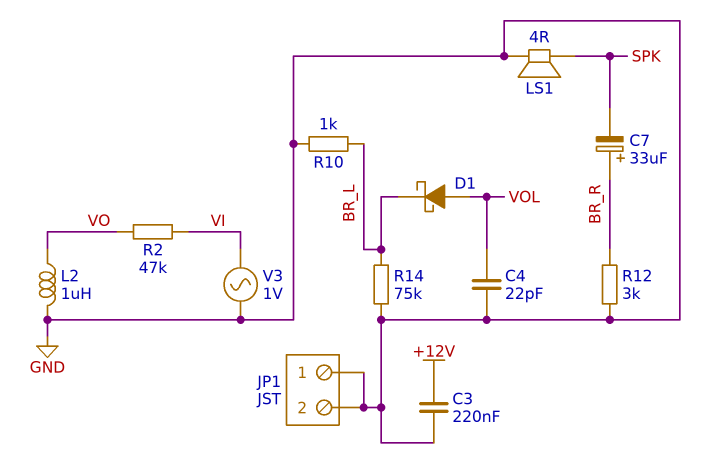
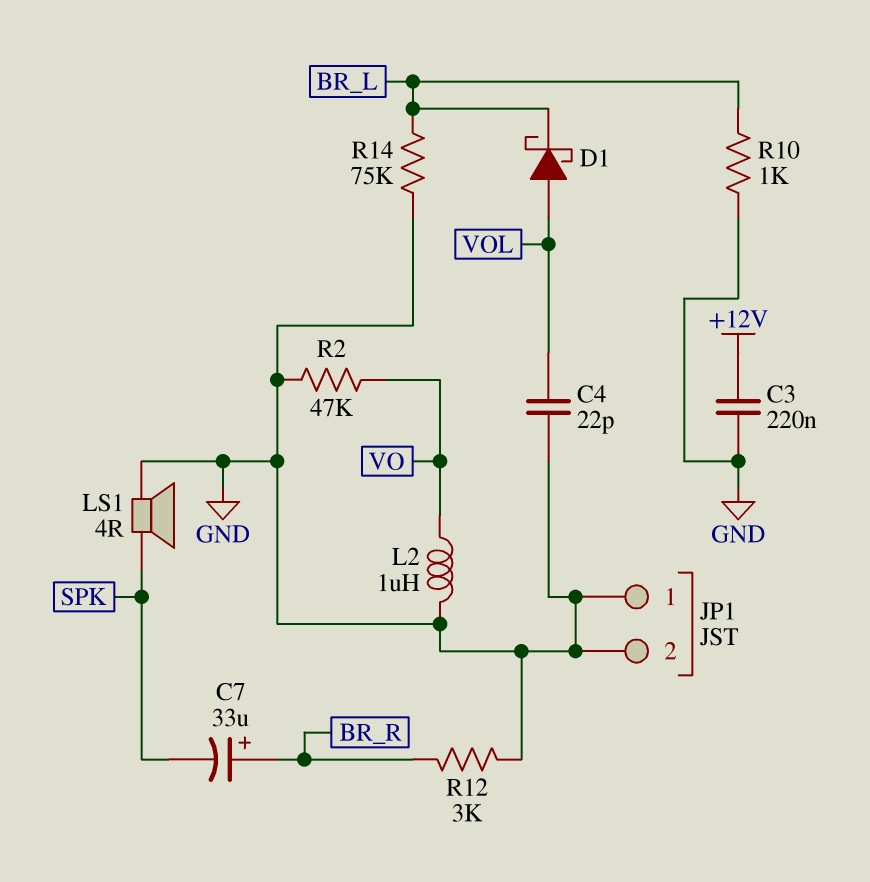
R2: 47k (VI, VO) -> 47k (GND, VO)
V3: AC 1V (GND, VI) -> none

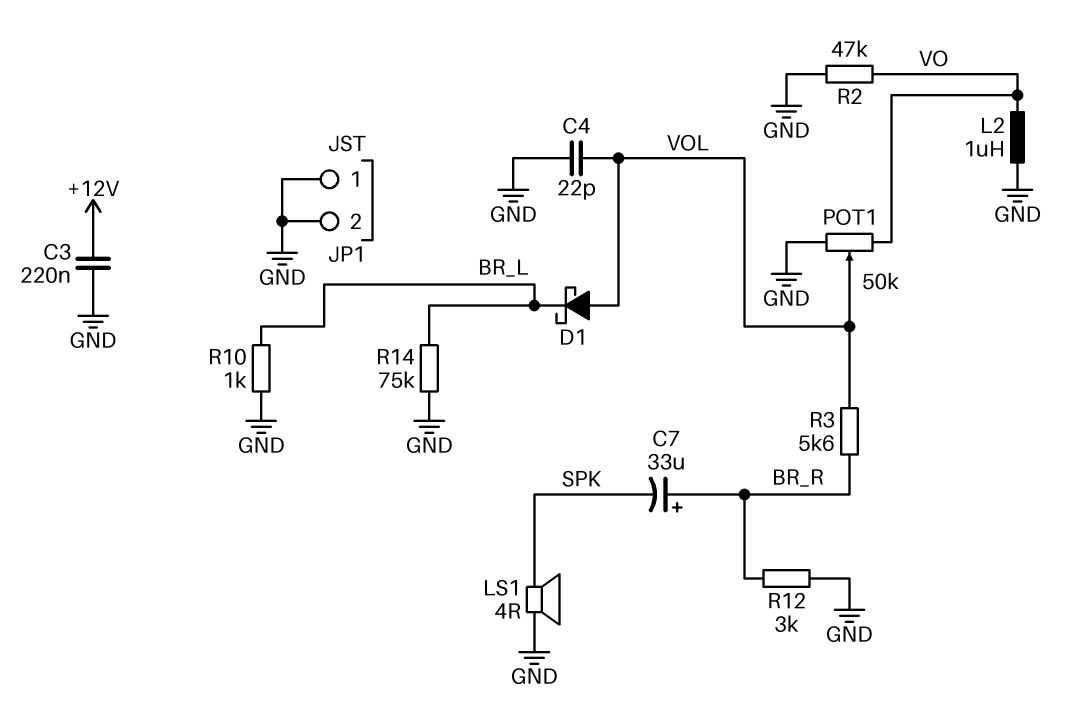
POT1: none -> 50k (GND, VO, wiper VOL)
R3: none -> 5.6k (BR_R, VOL)

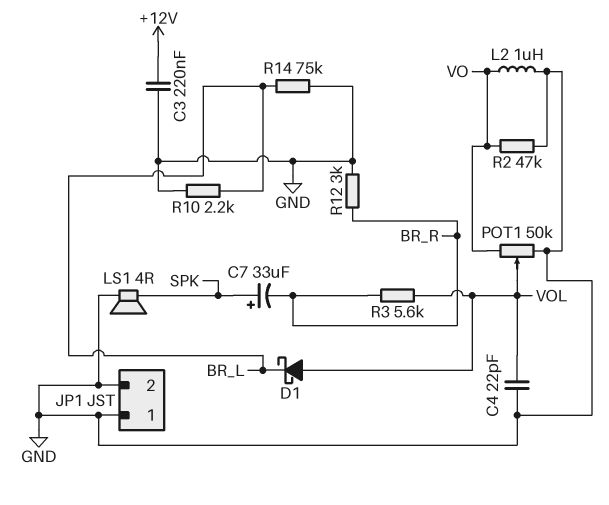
C7: 33uF (plus BR_R, minus SPK) -> 33uF (plus SPK, minus BR_R)
R10: 1k (BR_L, GND) -> 2.2k (BR_L, GND)

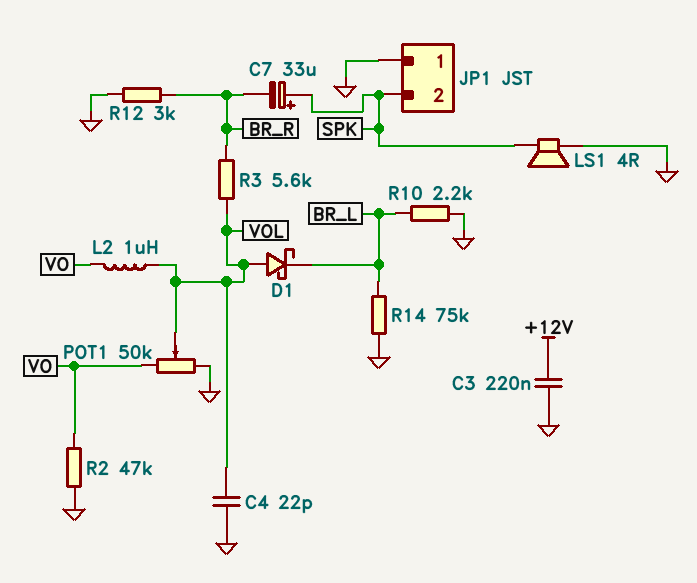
JP1 pin 2: GND -> SPK
L2: 1uH (GND, VO) -> 1uH (VO, VOL)

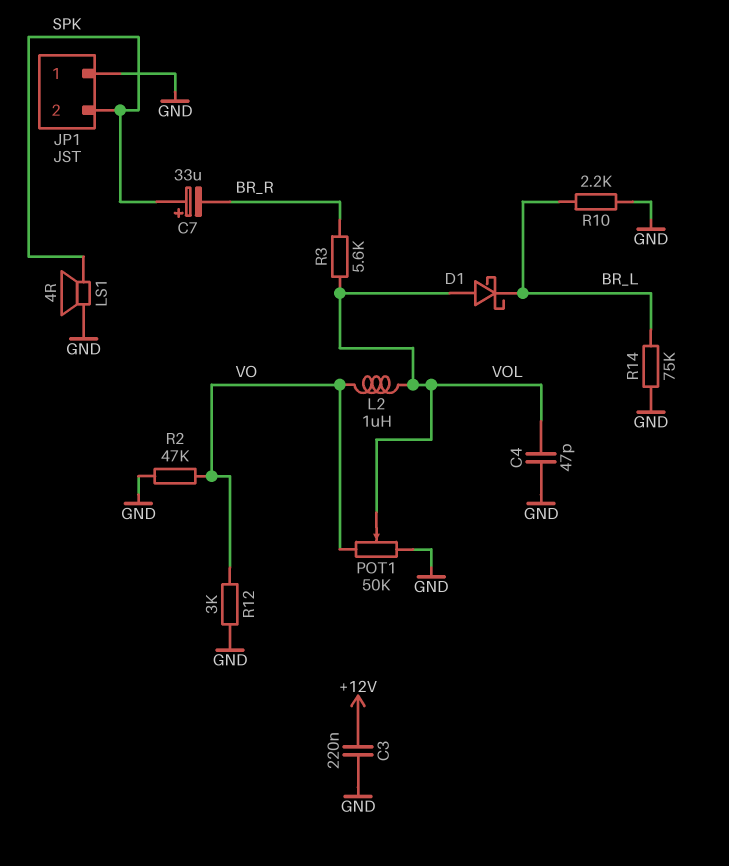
C4: 22pF (GND, VOL) -> 47pF (GND, VOL)
R12: 3k (BR_R, GND) -> 3k (GND, VO)

